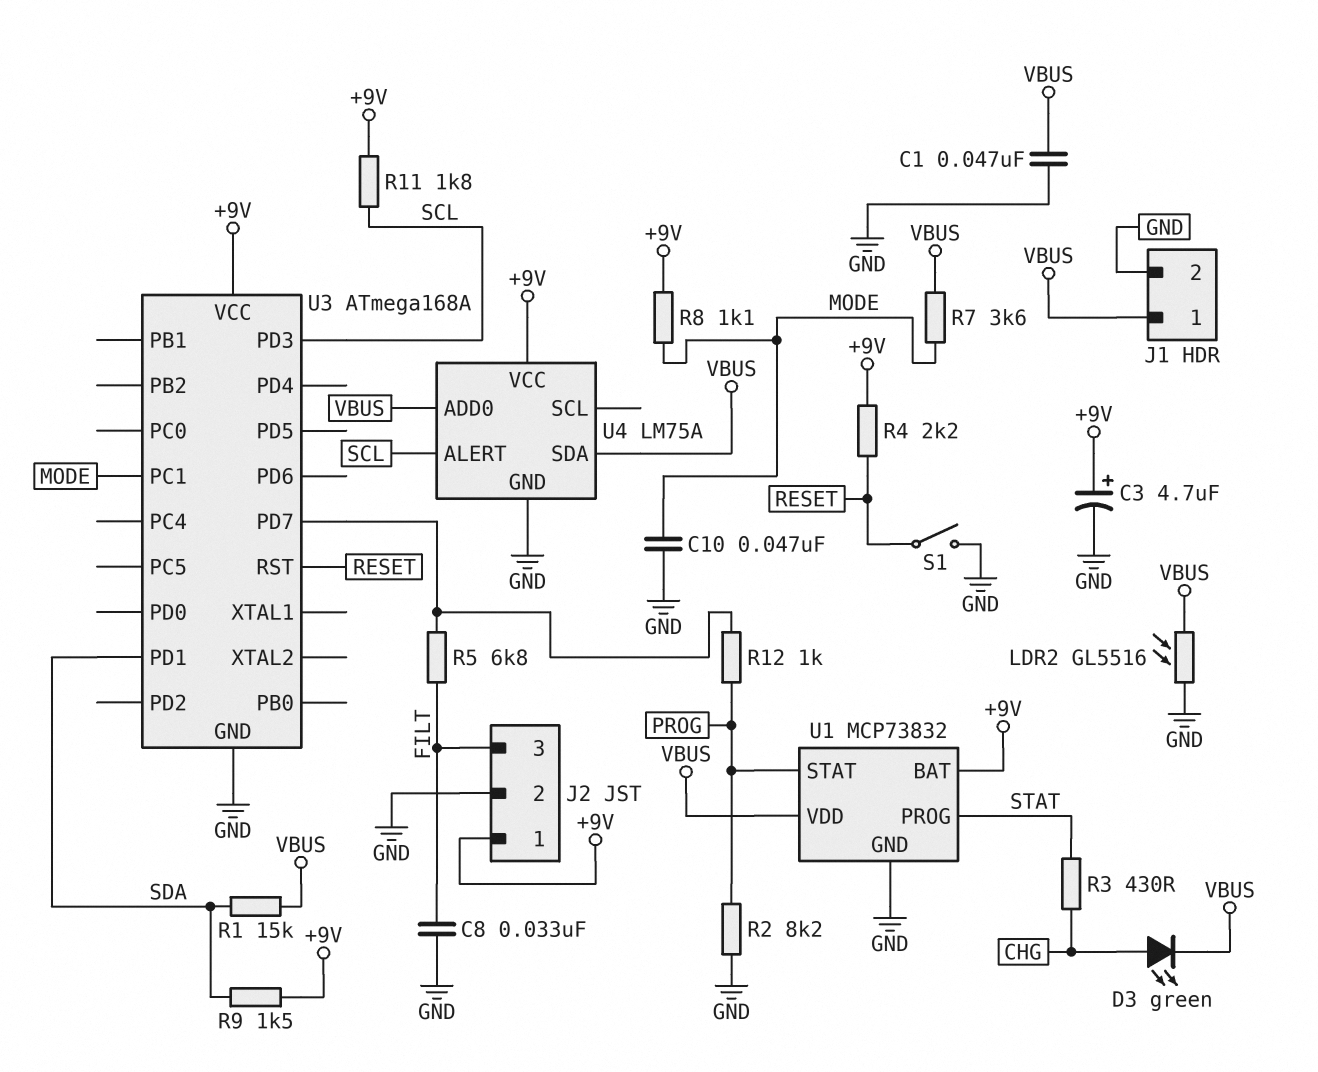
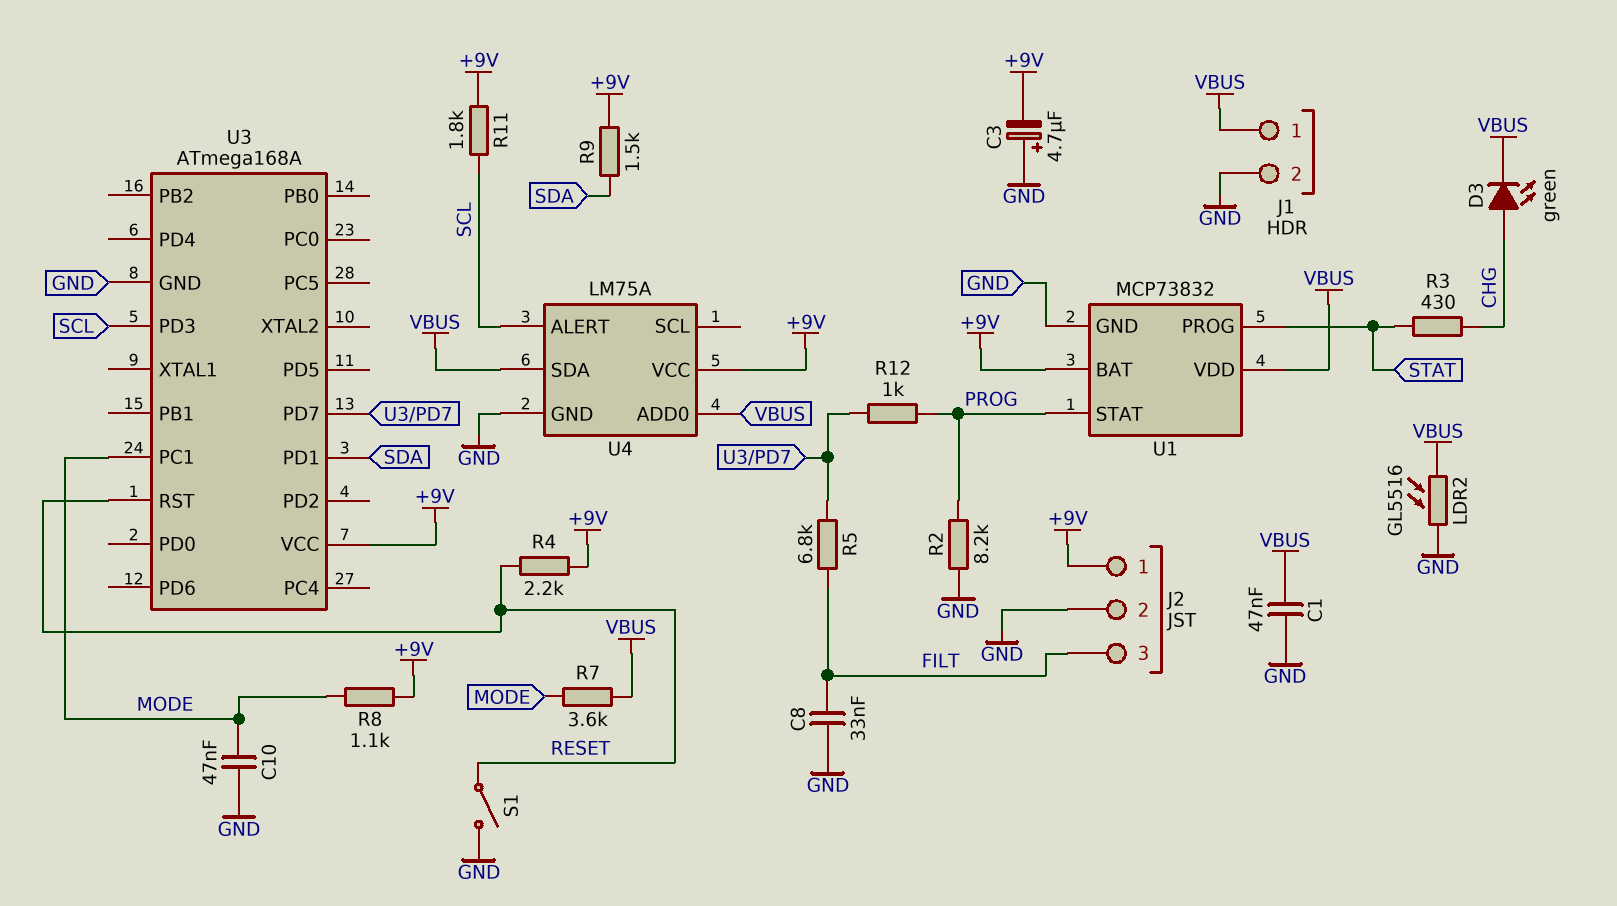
C3: 4.7uF (plus +9V, minus GND) -> 4.7uF (plus GND, minus +9V)
R1: 15k (SDA, VBUS) -> none

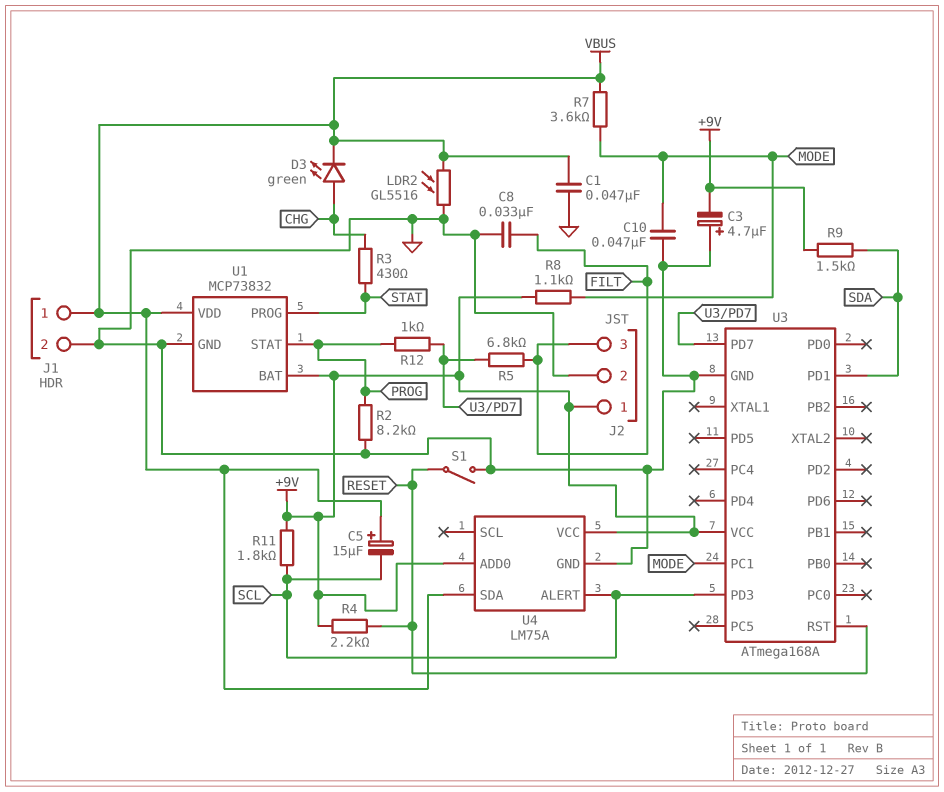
C5: none -> 15uF (plus VBUS, minus SCL)
U4 pin ADD0: VBUS -> +9V

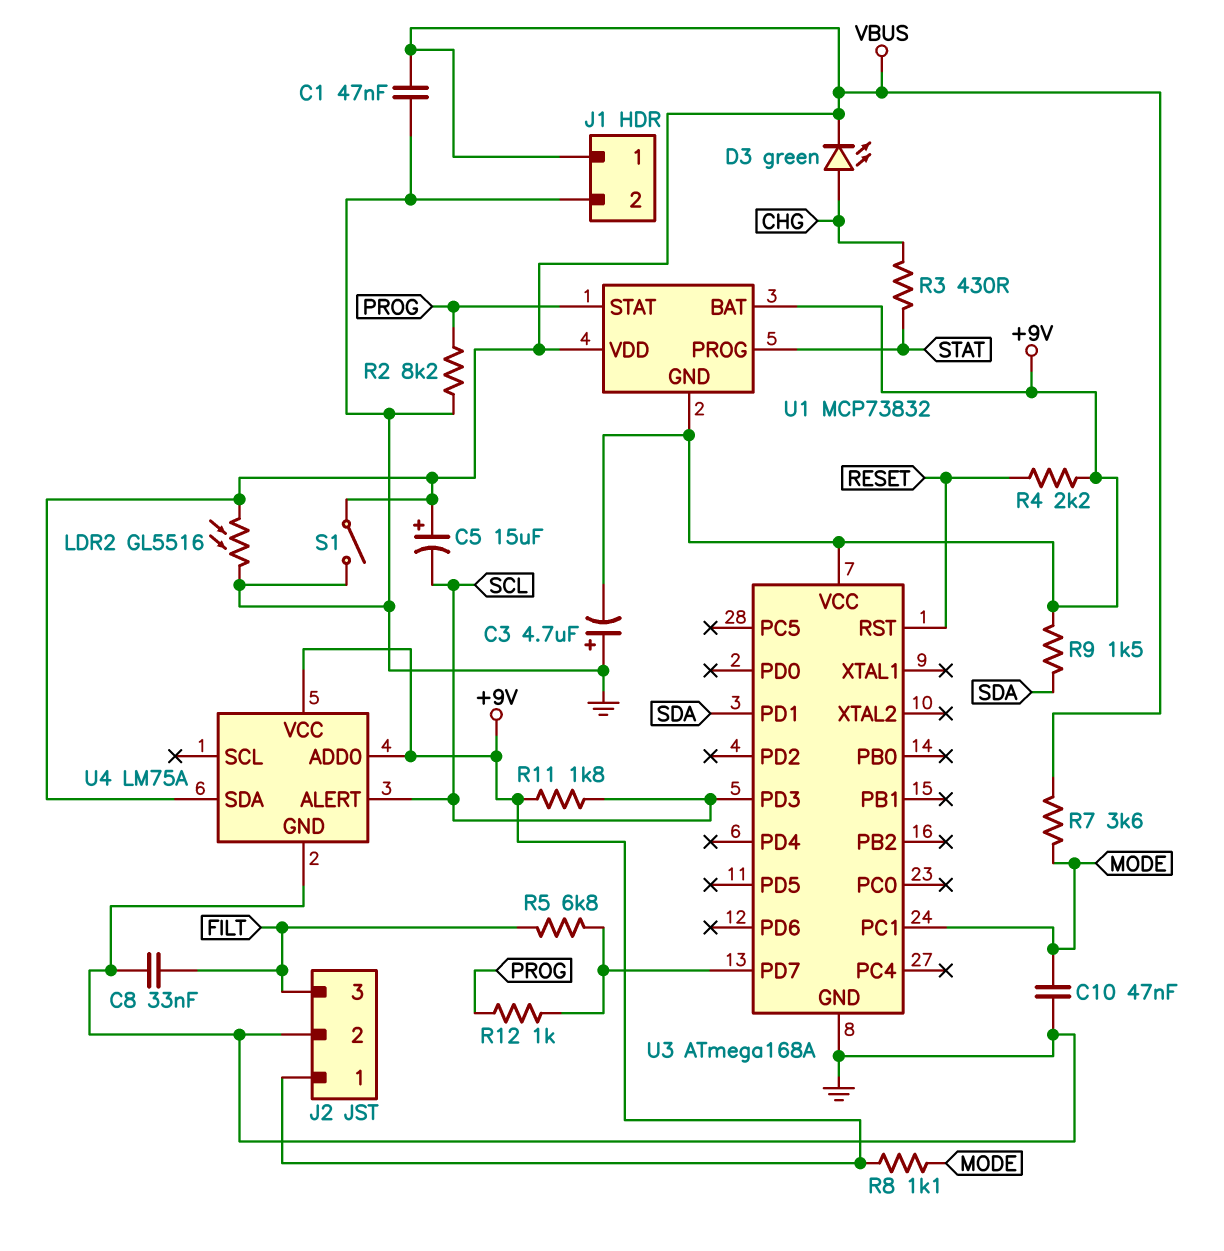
S1: switch (GND, RESET) -> switch (GND, VBUS)
U1 pin GND: GND -> +9V

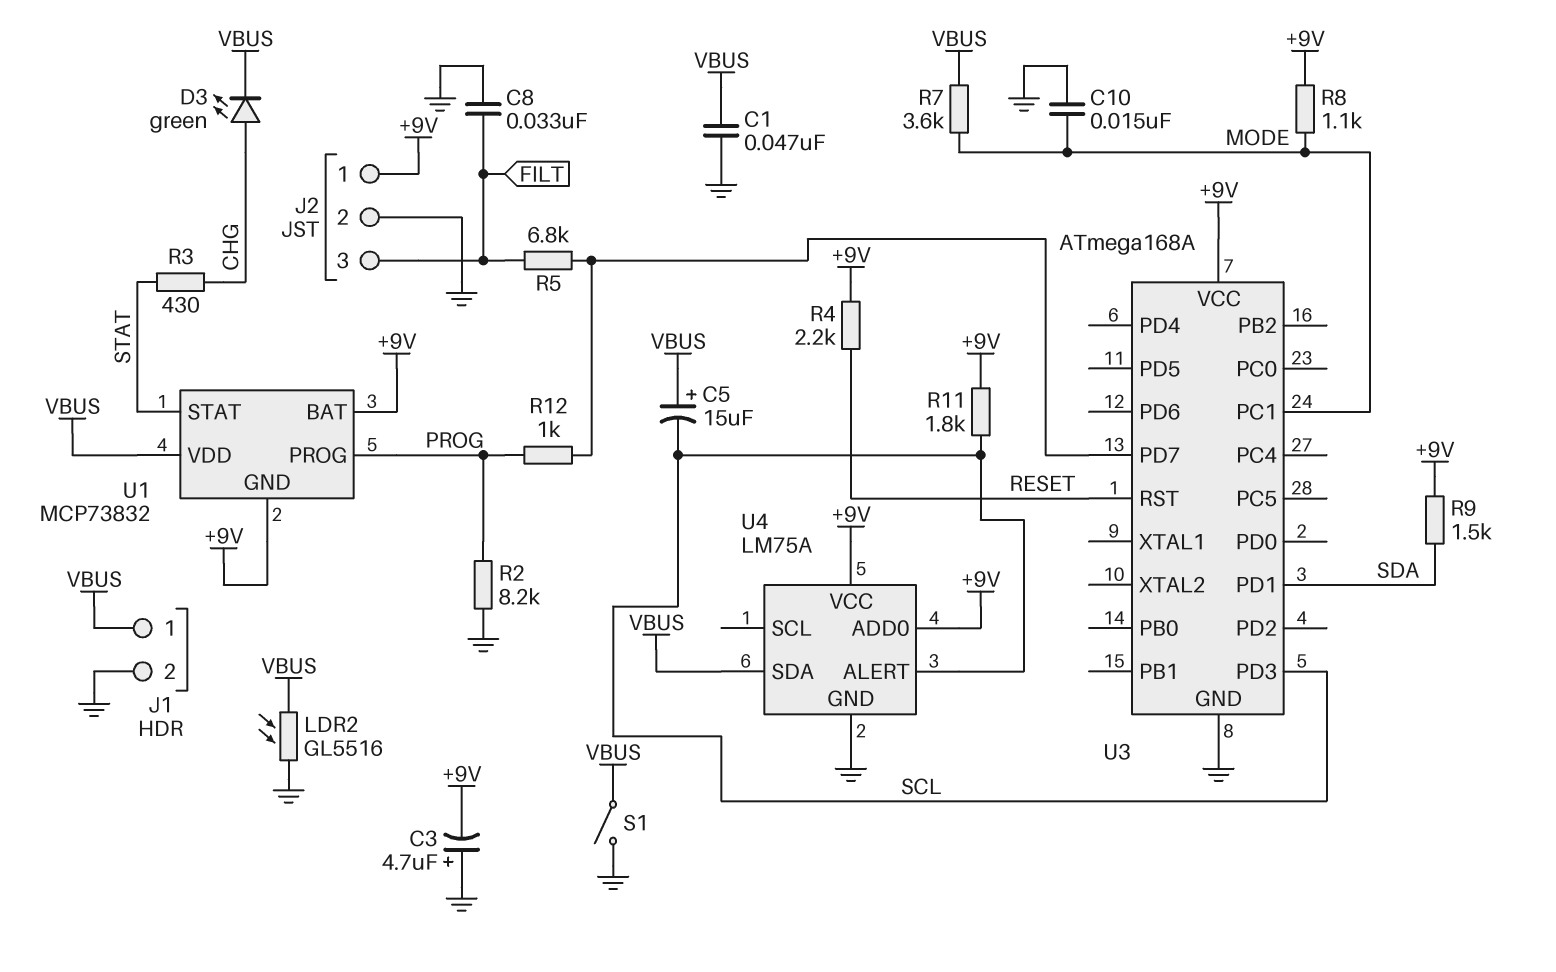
C10: 47nF (GND, MODE) -> 15nF (GND, MODE)
U1 pin PROG: STAT -> PROG
U1 pin STAT: PROG -> STAT

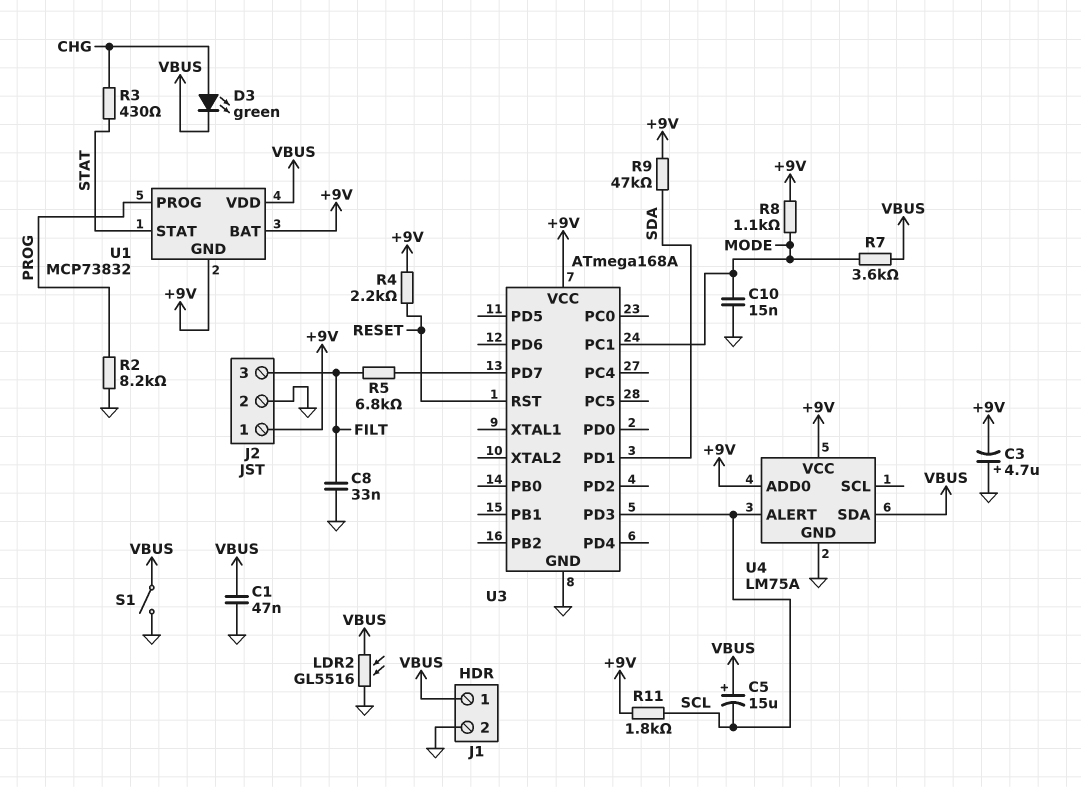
R9: 1.5k (+9V, SDA) -> 47k (+9V, SDA)
R12: 1k (PROG, U3/PD7) -> none

